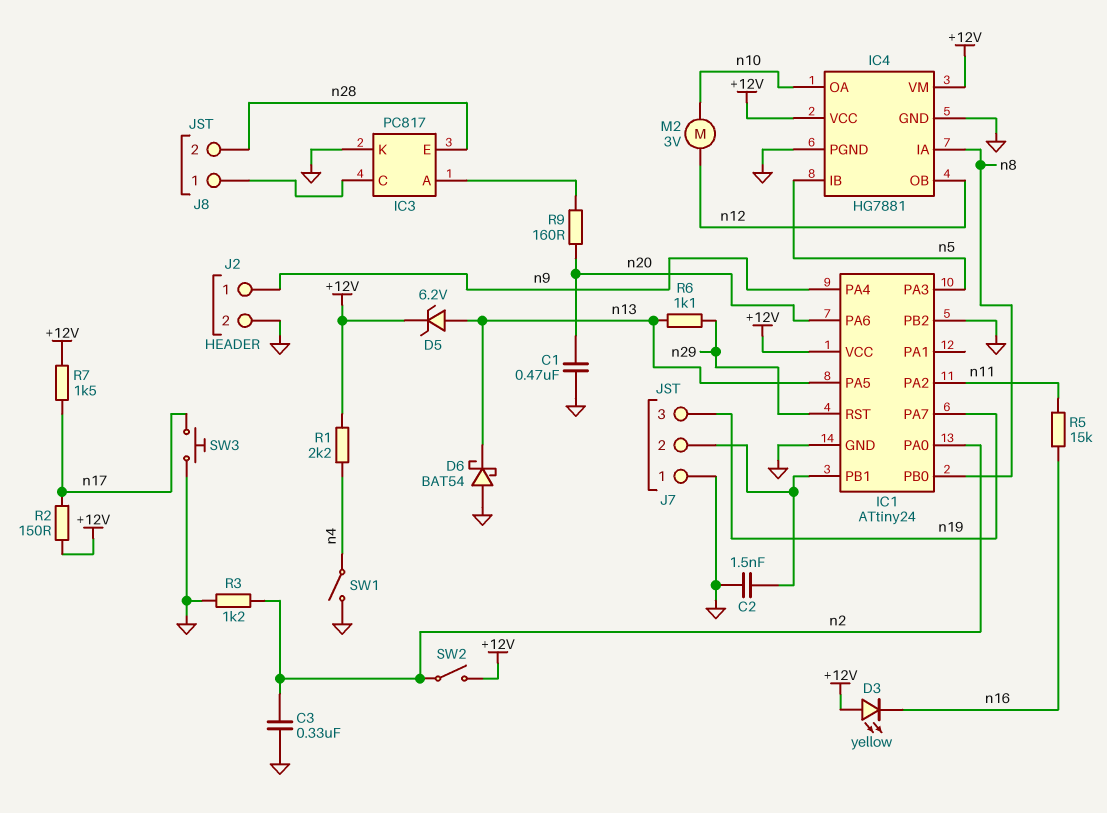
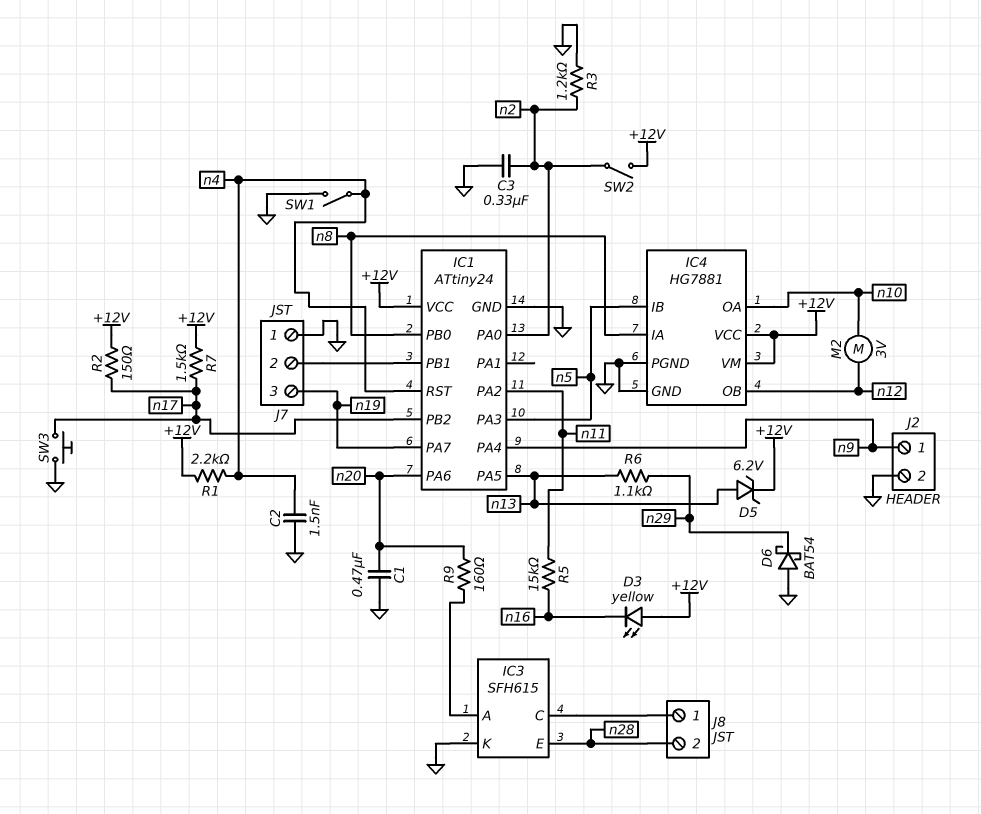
C2: 1.5nF (GND, IC1/PB1) -> 1.5nF (GND, n4)
D6: schottky BAT54 (A GND, K n13) -> schottky BAT54 (A GND, K n29)
IC1 pin PB2: GND -> n17
IC1 pin RST: n29 -> n4
IC3: PC817 -> SFH615

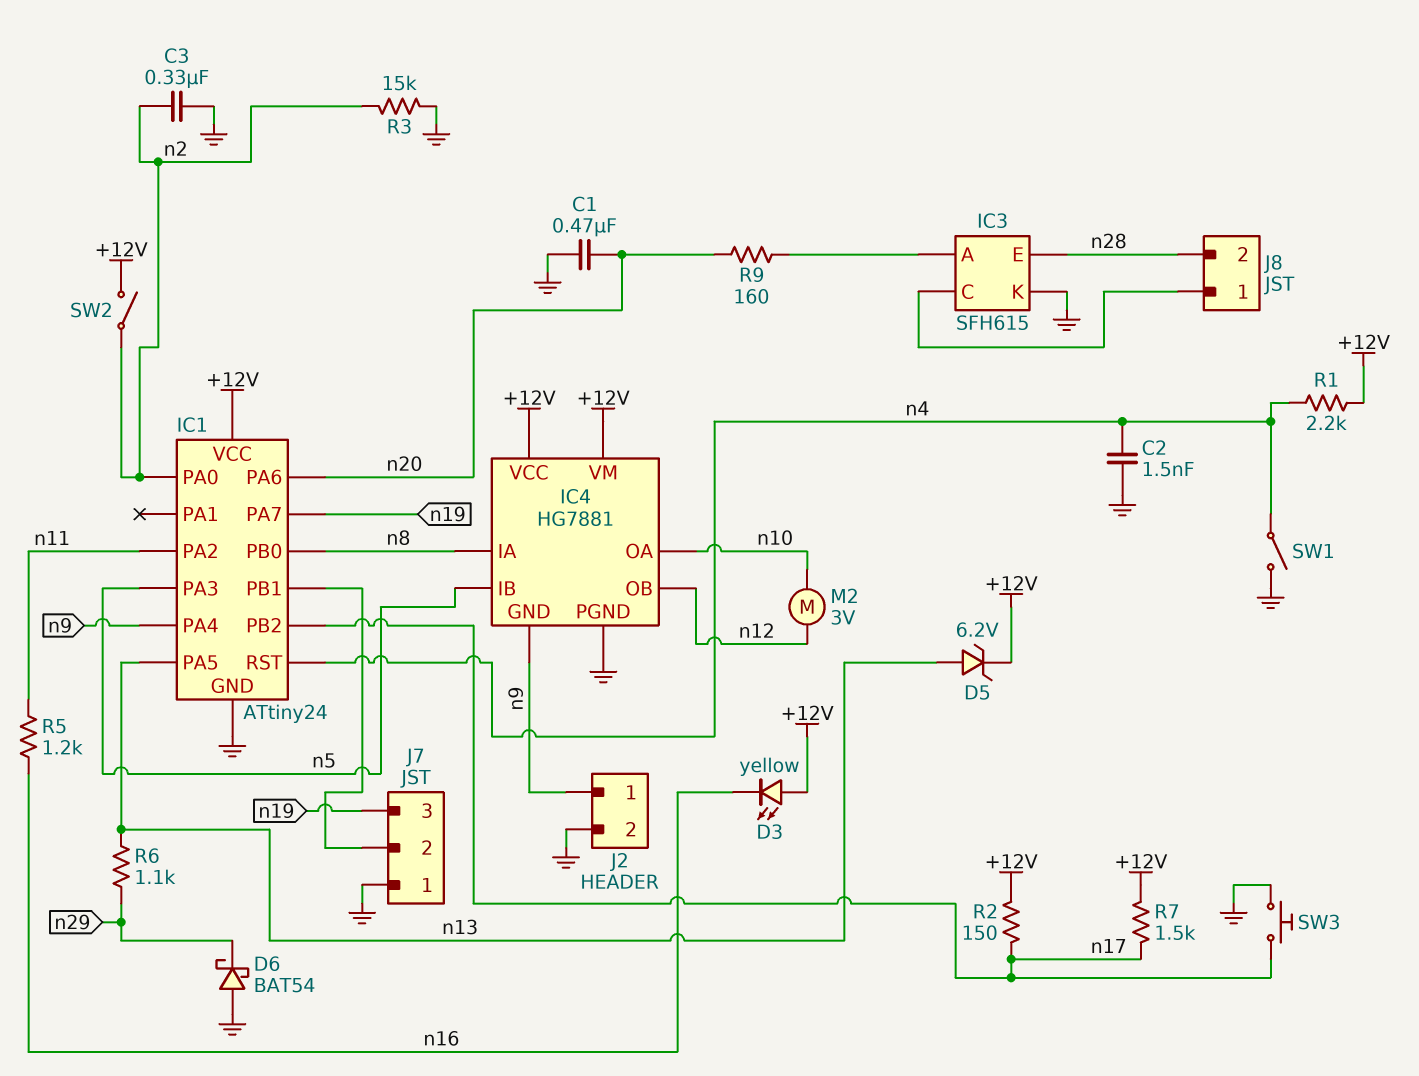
IC4 pin GND: GND -> n9
R3: 1.2k (GND, n2) -> 15k (GND, n2)
R5: 15k (n11, n16) -> 1.2k (n11, n16)

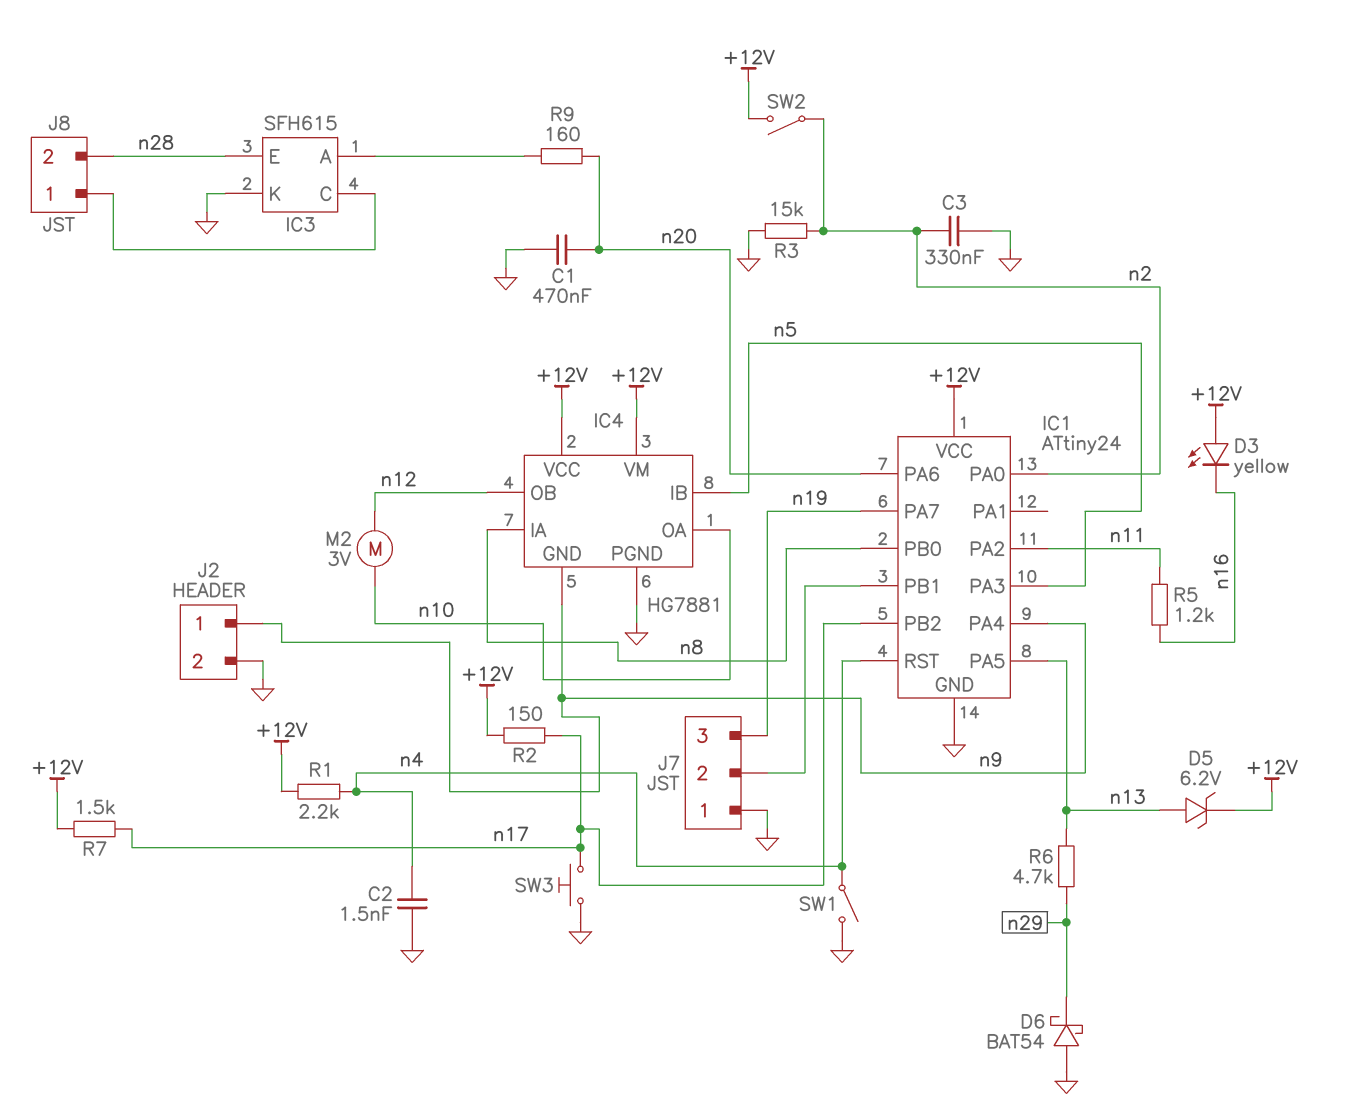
R6: 1.1k (n13, n29) -> 4.7k (n13, n29)

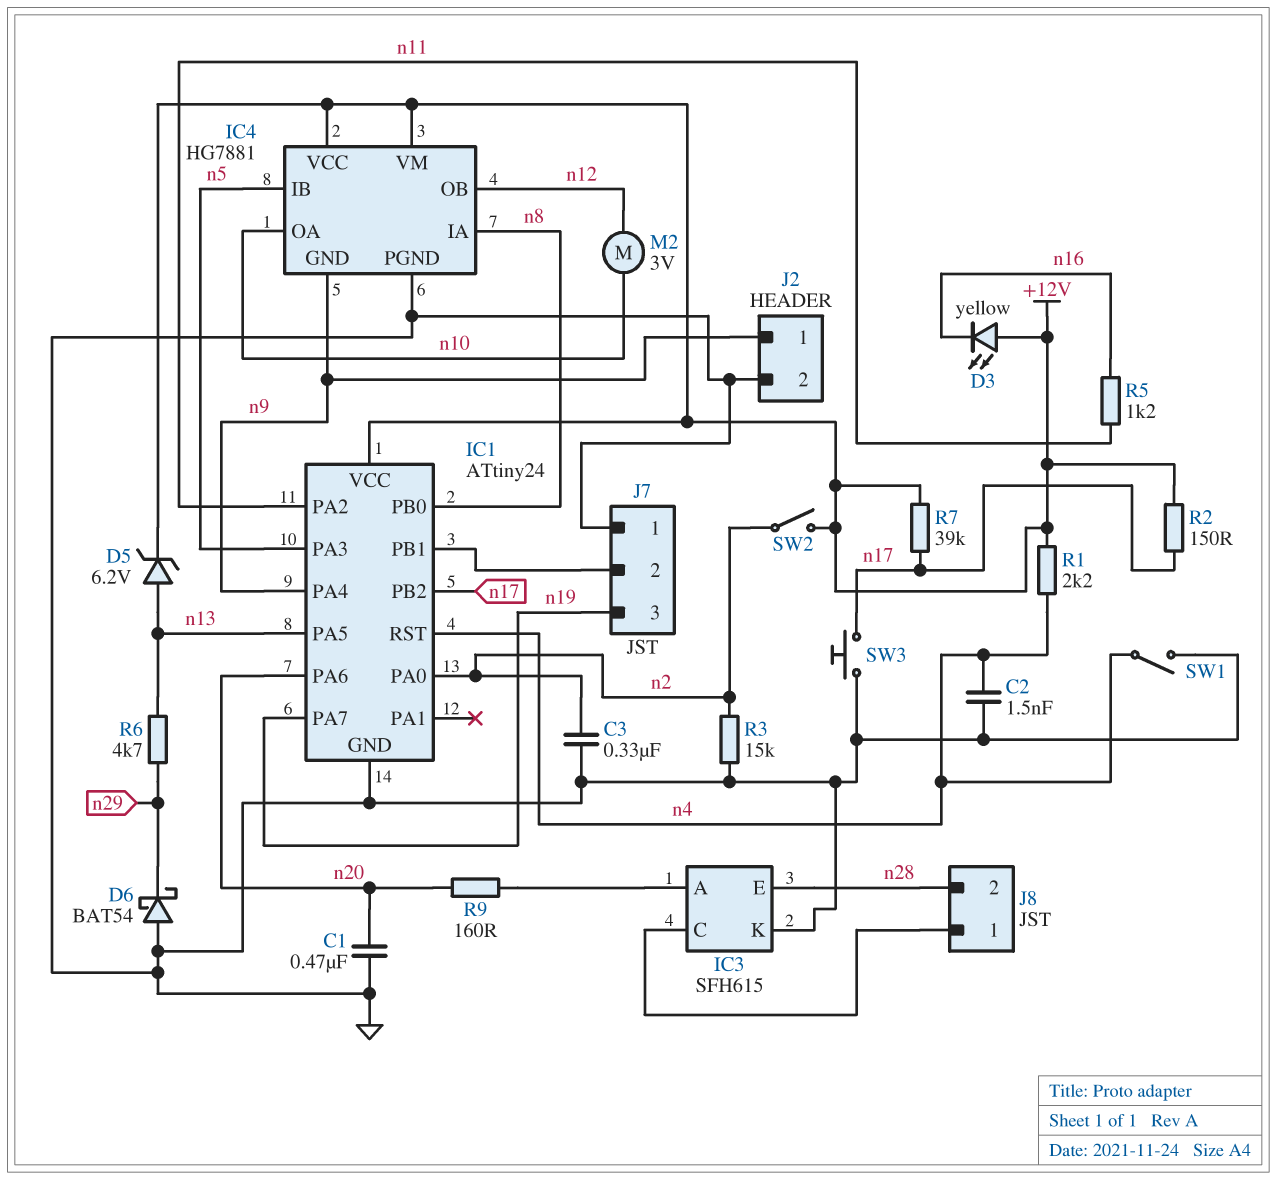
R7: 1.5k (+12V, n17) -> 39k (+12V, n17)

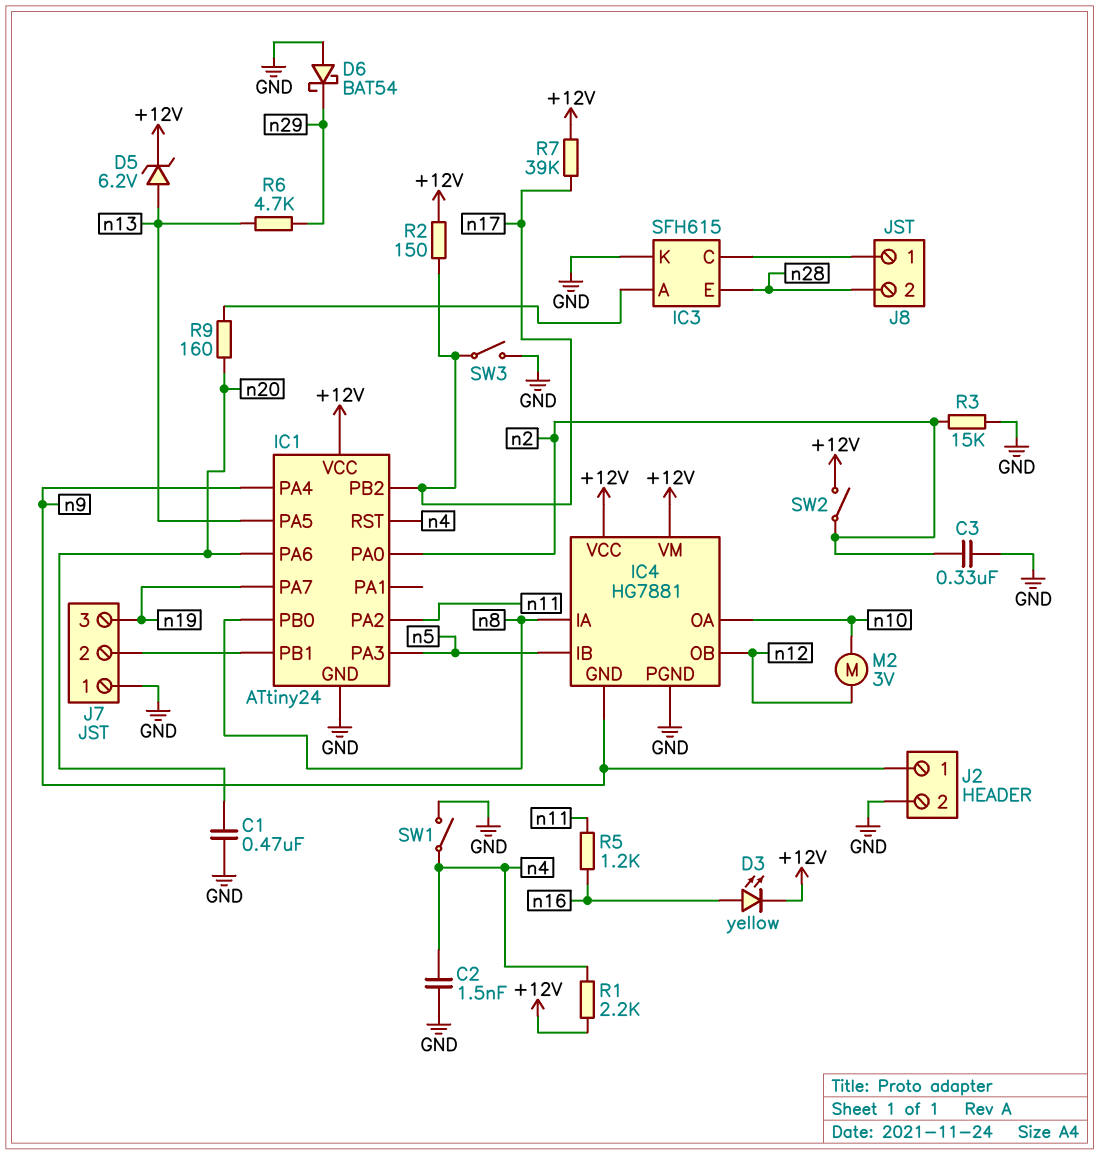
D3: LED yellow (A +12V, K n16) -> LED yellow (A n16, K +12V)
SW3: button (GND, n17) -> switch (GND, n17)

